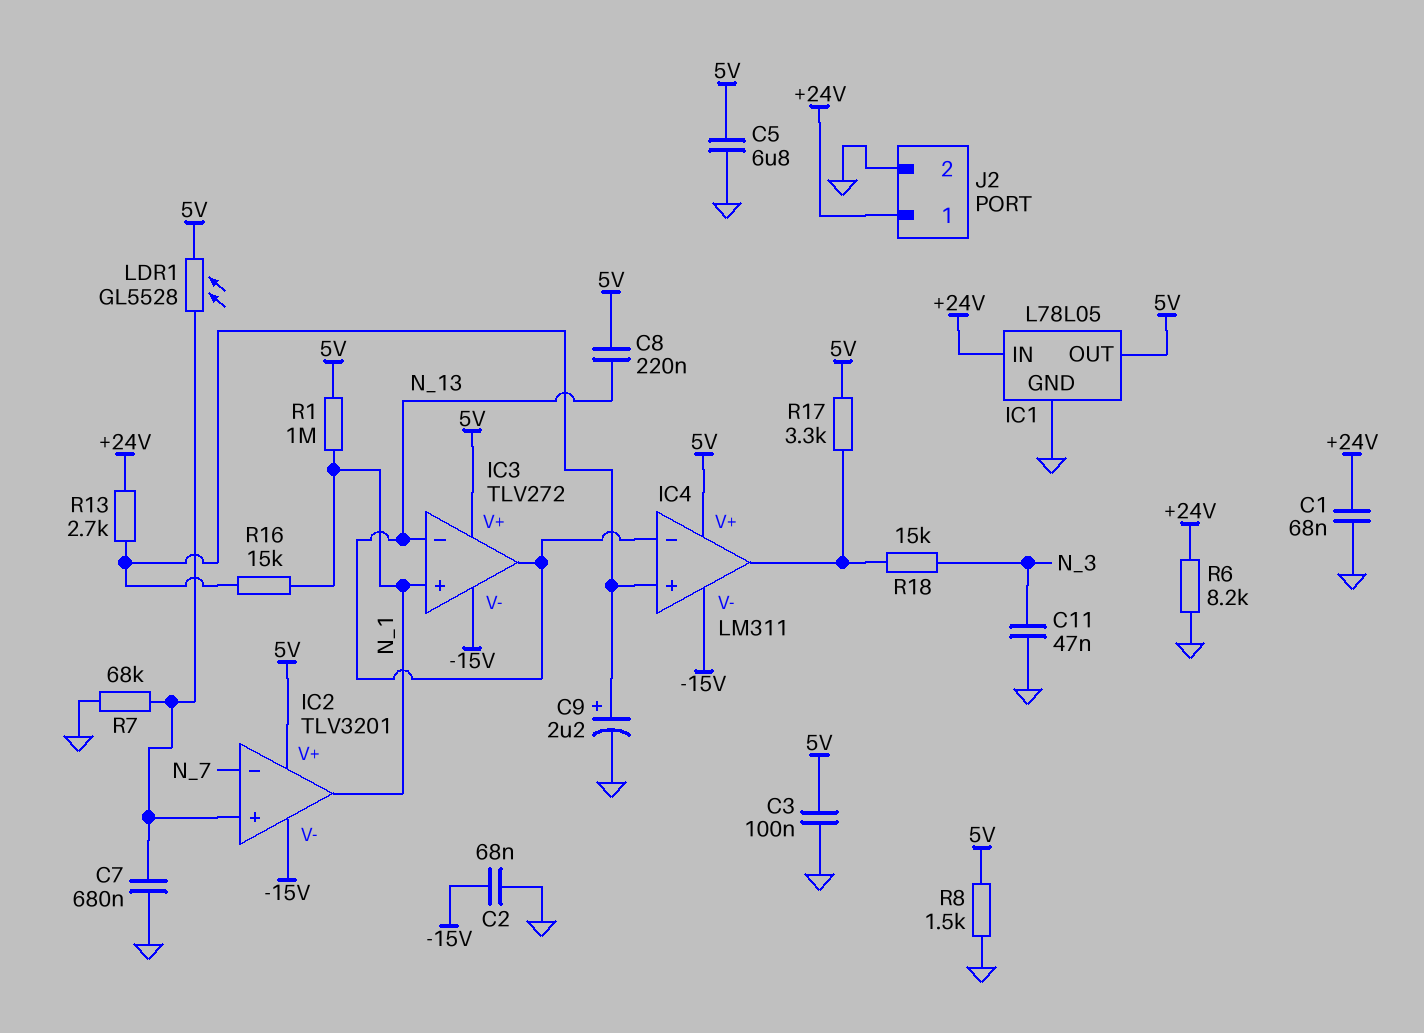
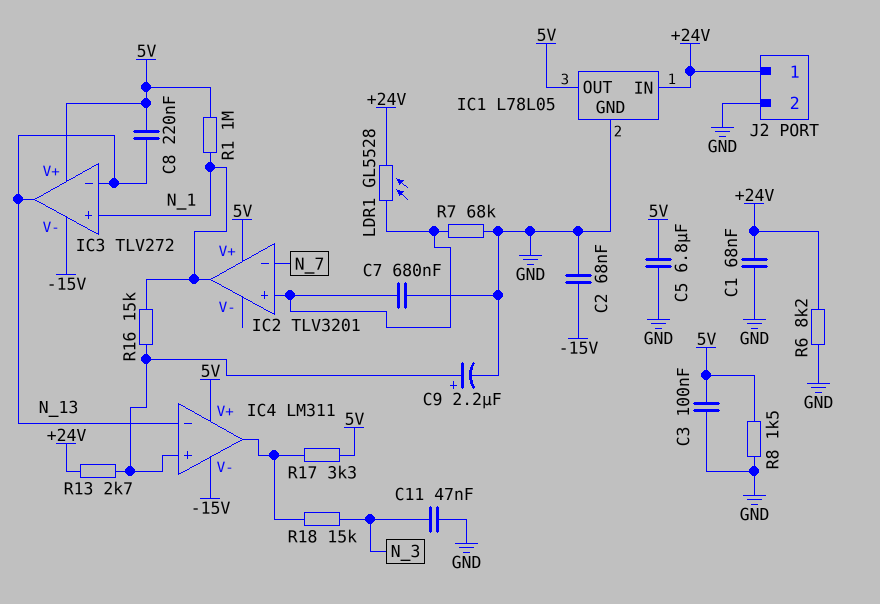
IC2 pin V-: -15V -> none
LDR1: GL5528 (5V, IC2/in+) -> GL5528 (+24V, IC2/in+)

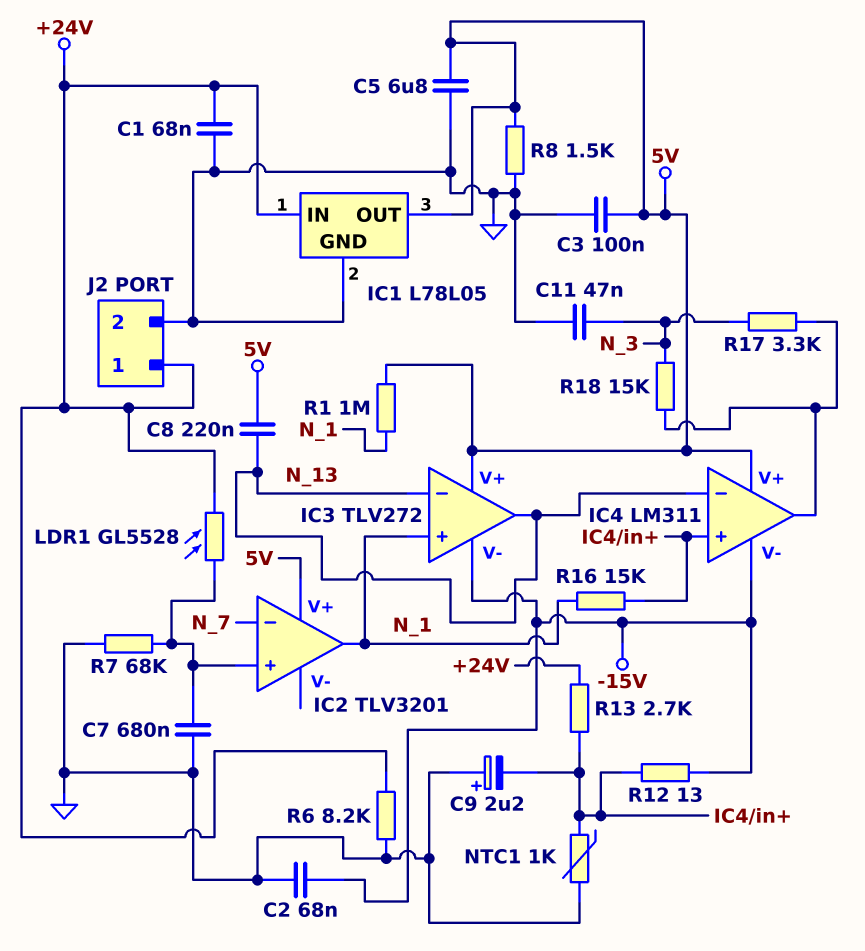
C9: 2.2uF (plus IC4/in+, minus GND) -> 2.2uF (plus GND, minus IC4/in+)
NTC1: none -> 1k (GND, IC4/in+)
R12: none -> 13 (-15V, IC4/in+)
R17: 3.3k (5V, IC4/out) -> 3.3k (IC4/out, N_3)

